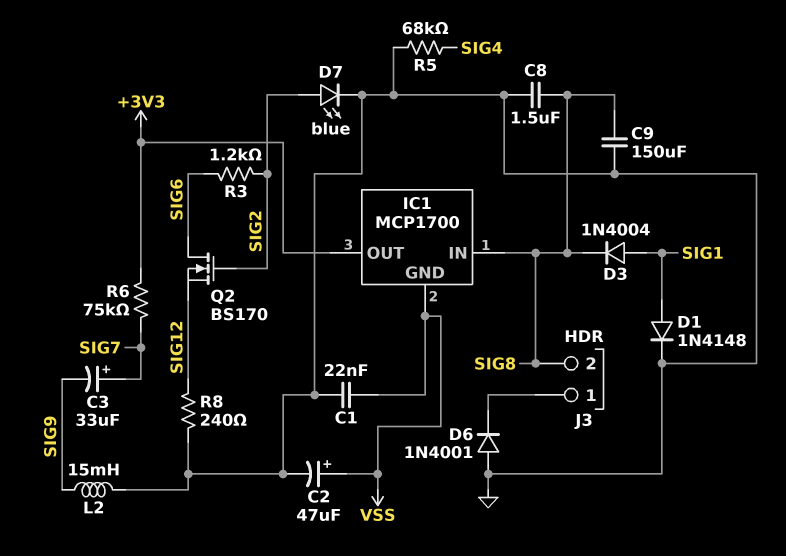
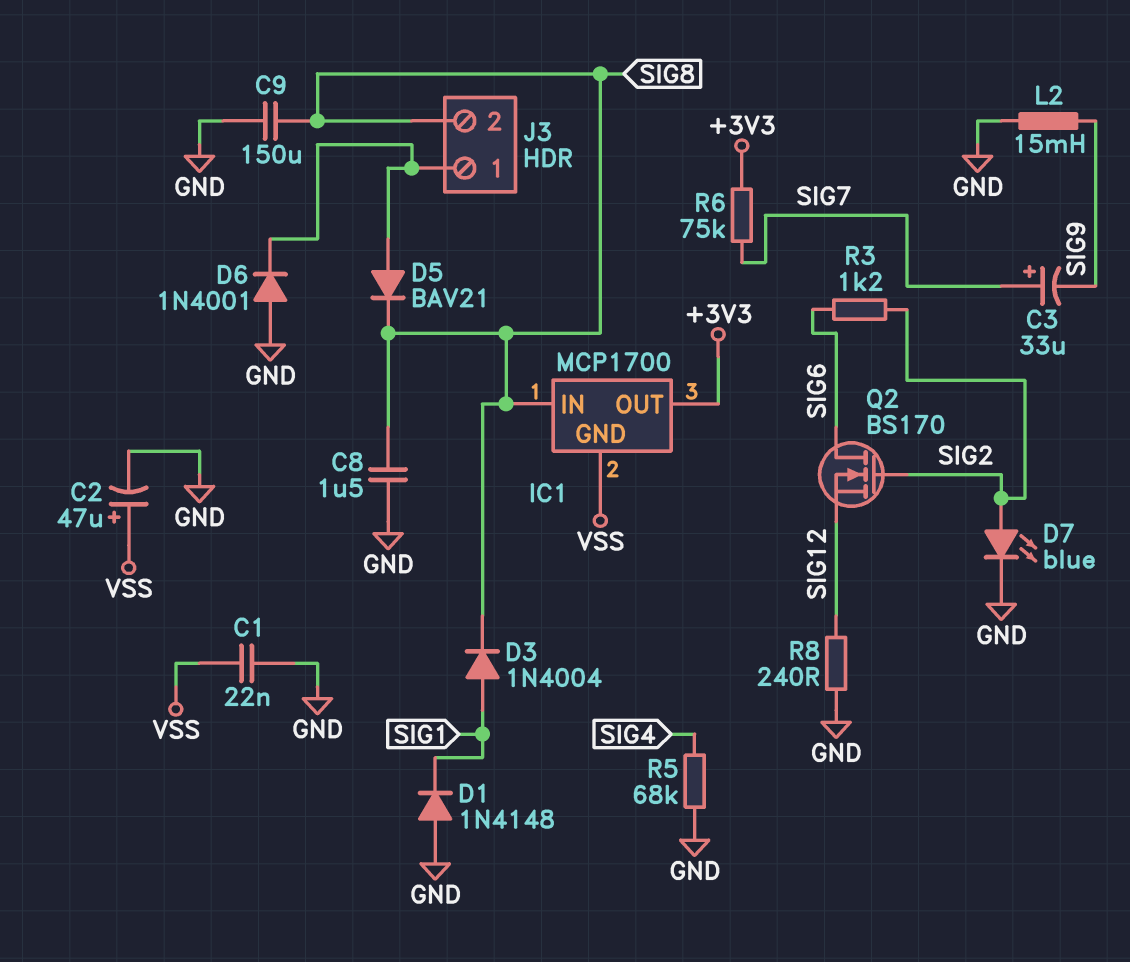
D1: diode 1N4148 (A SIG1, K GND) -> diode 1N4148 (A GND, K SIG1)
D5: none -> diode BAV21 (A J3/1, K SIG8)

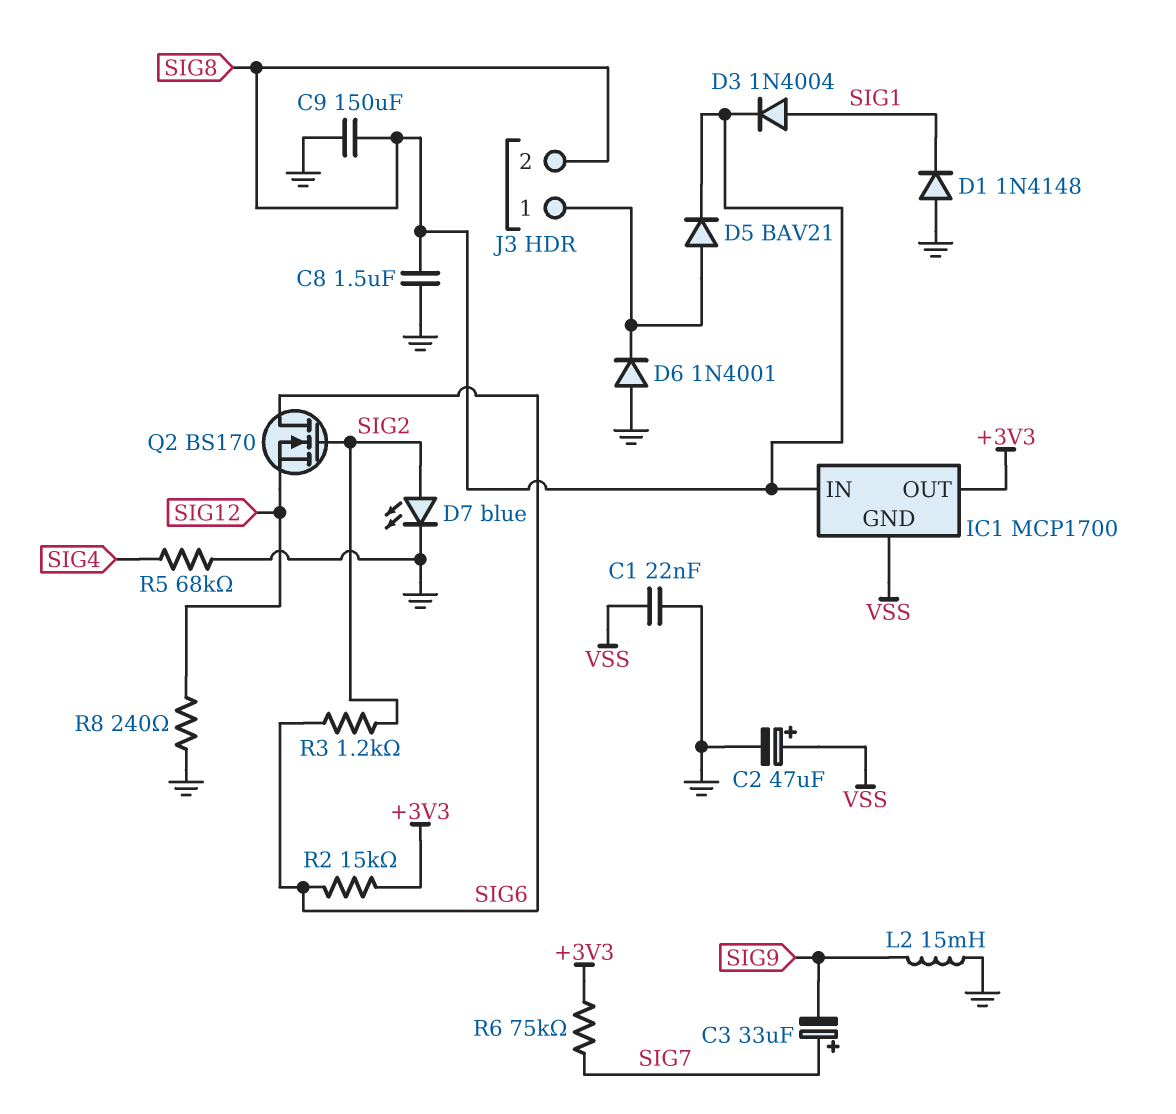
R2: none -> 15k (+3V3, SIG6)

